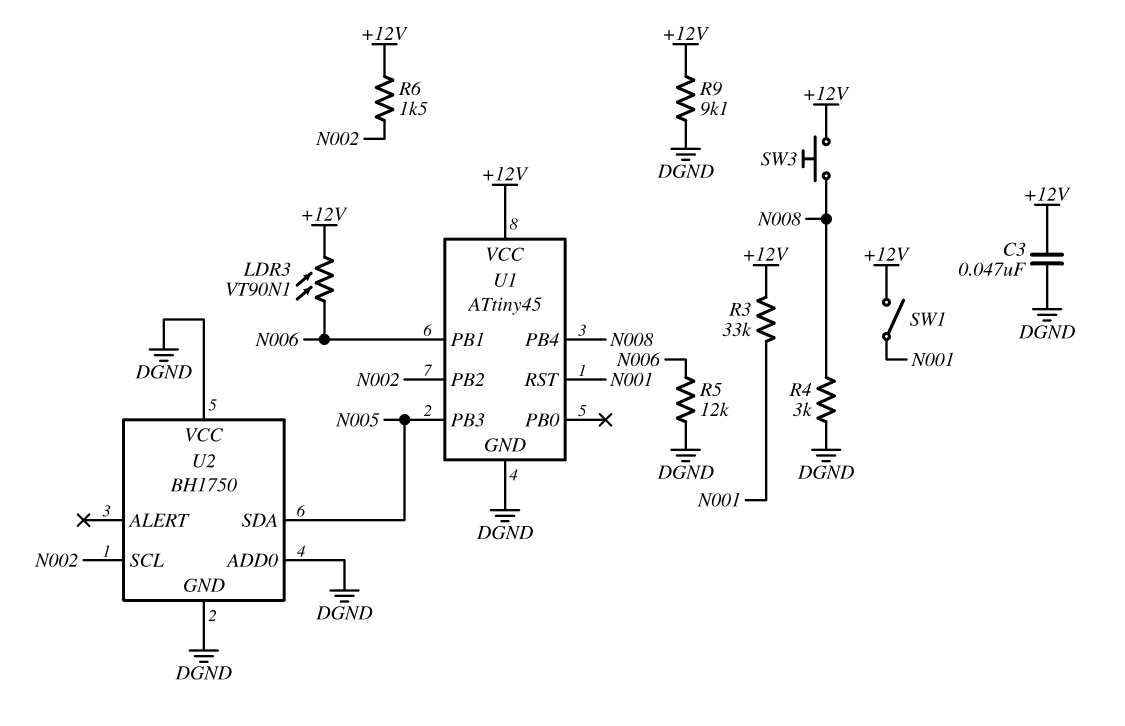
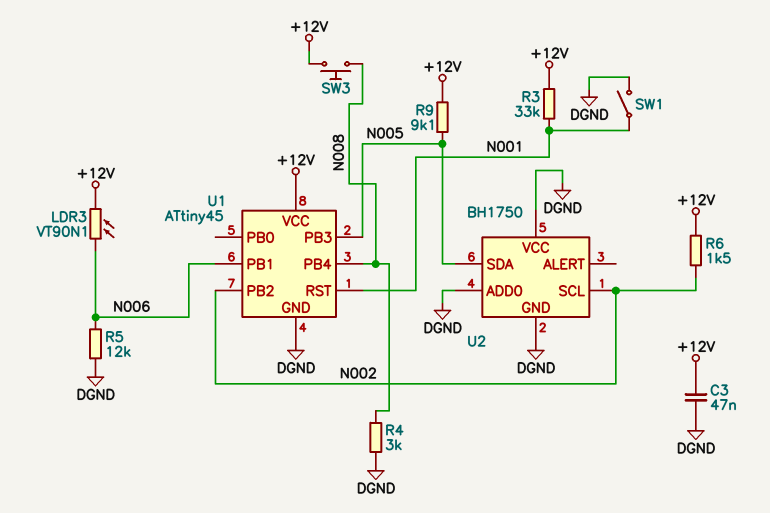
R9: 9.1k (+12V, DGND) -> 9.1k (+12V, N005)
SW1: switch (+12V, N001) -> switch (DGND, N001)

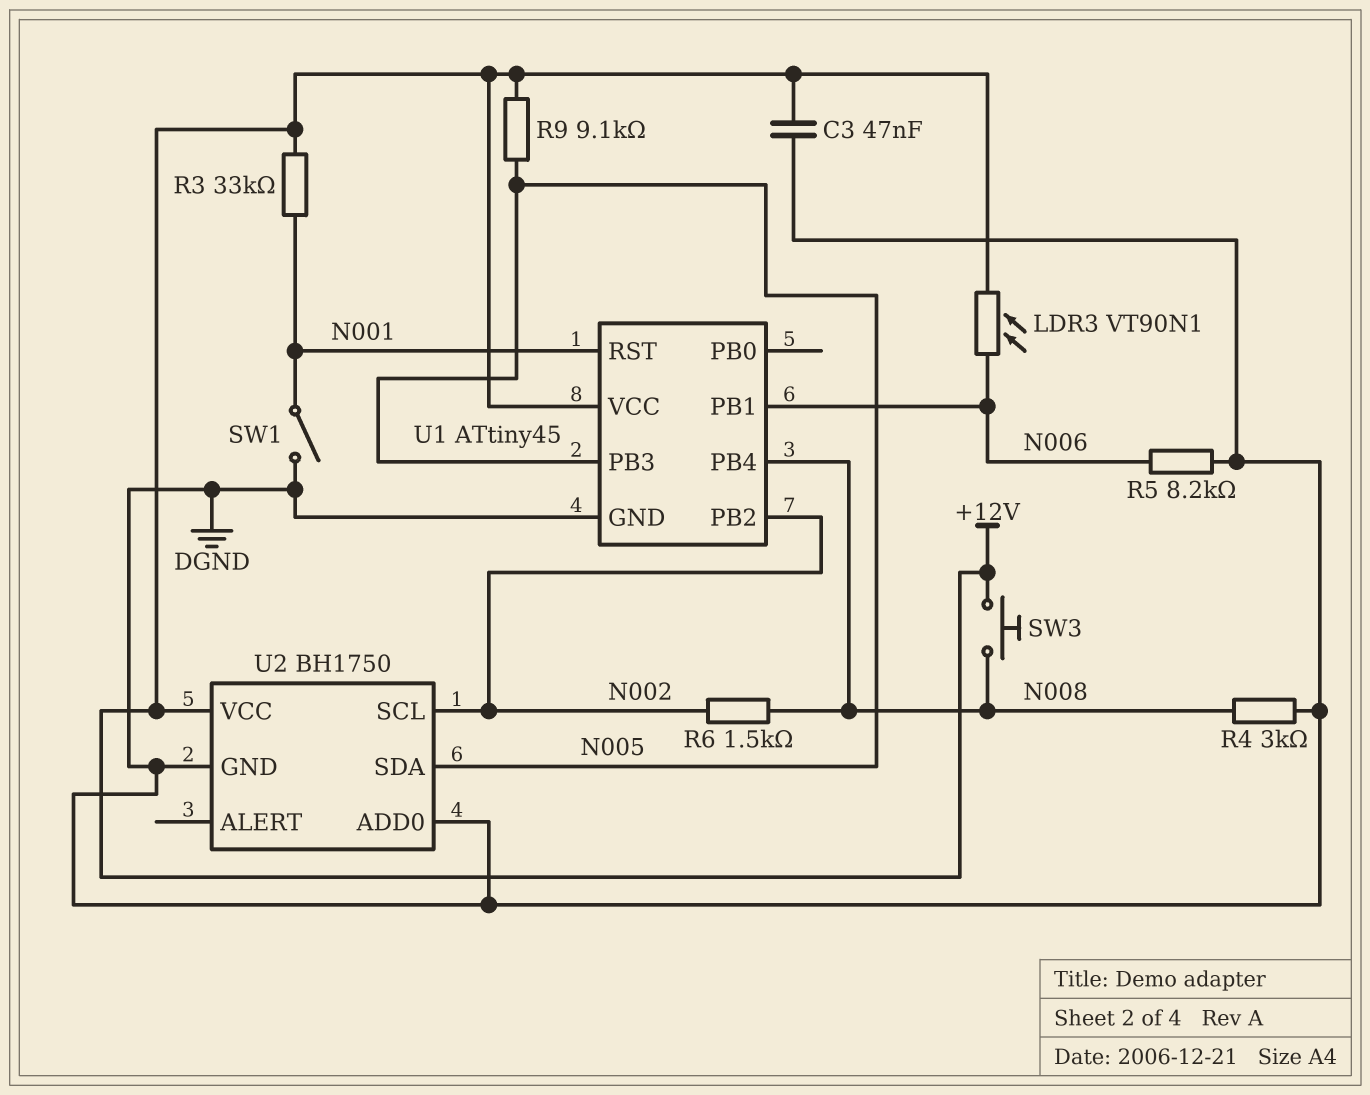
R5: 12k (DGND, N006) -> 8.2k (DGND, N006)
R6: 1.5k (+12V, N002) -> 1.5k (N002, N008)
U2 pin VCC: DGND -> +12V

